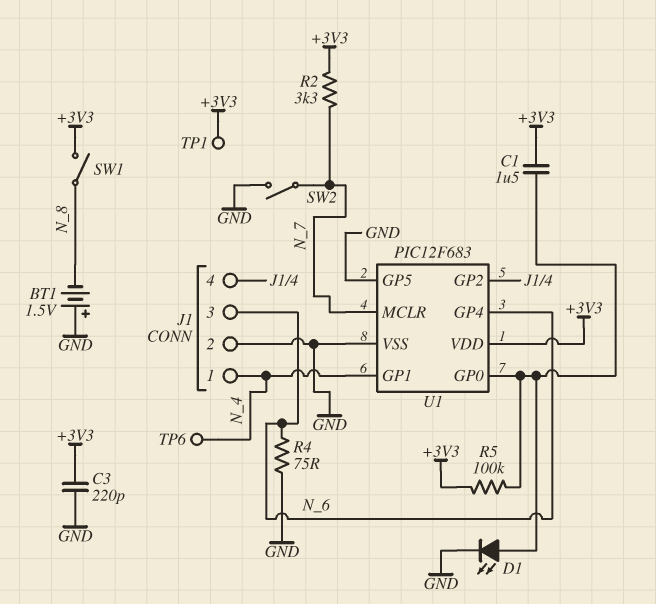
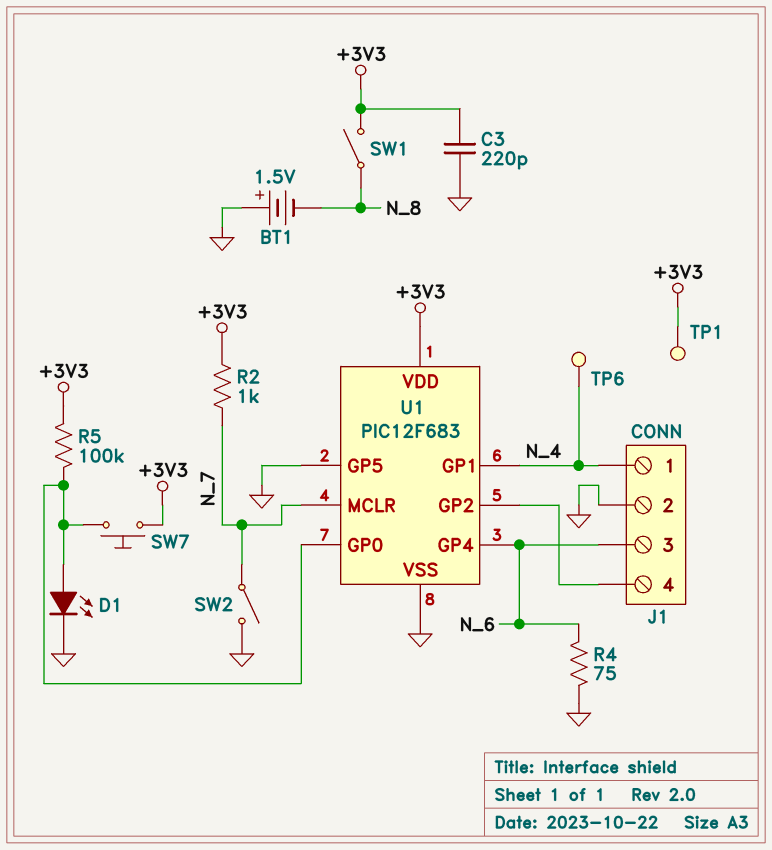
C1: 1.5uF (+3V3, U1/GP0) -> none
R2: 3.3k (+3V3, N_7) -> 1k (+3V3, N_7)
SW7: none -> button (+3V3, U1/GP0)

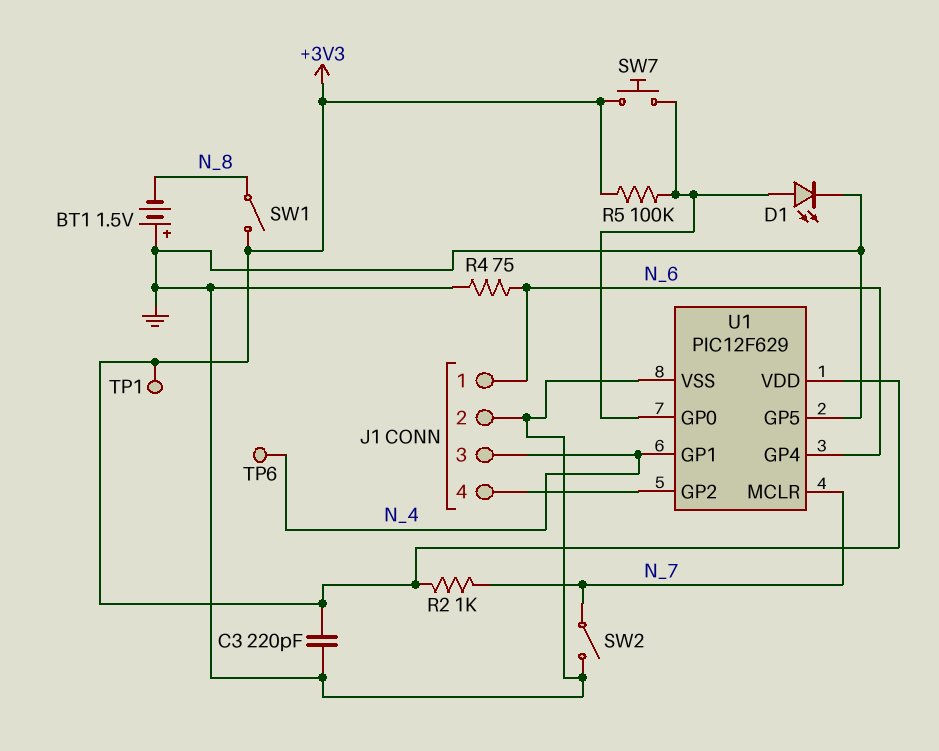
J1 pin 1: N_4 -> N_6
J1 pin 3: N_6 -> N_4
U1: PIC12F683 -> PIC12F629

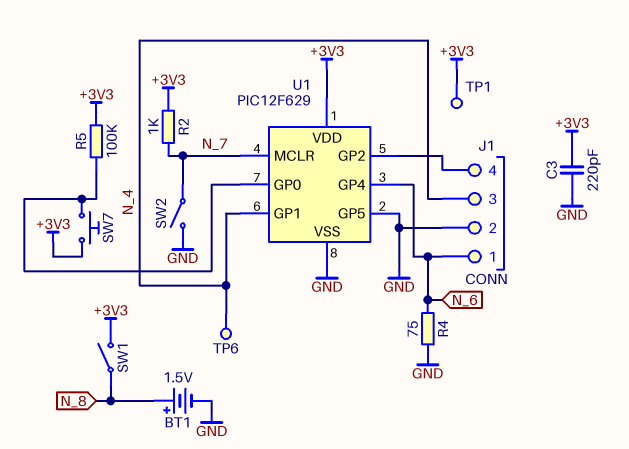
BT1: 1.5V (plus GND, minus N_8) -> 1.5V (plus N_8, minus GND)
D1: LED (A U1/GP0, K GND) -> none

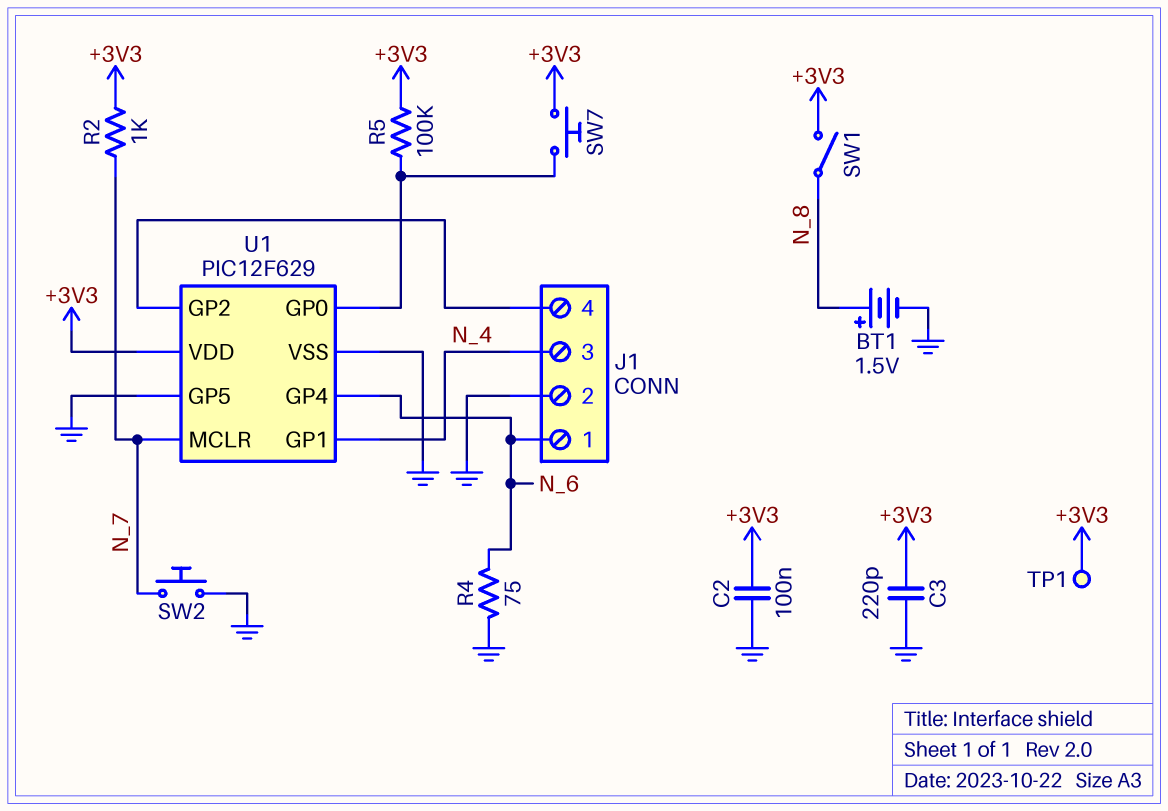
C2: none -> 100nF (+3V3, GND)
SW2: switch (GND, N_7) -> button (GND, N_7)
TP6: test point (N_4) -> none

